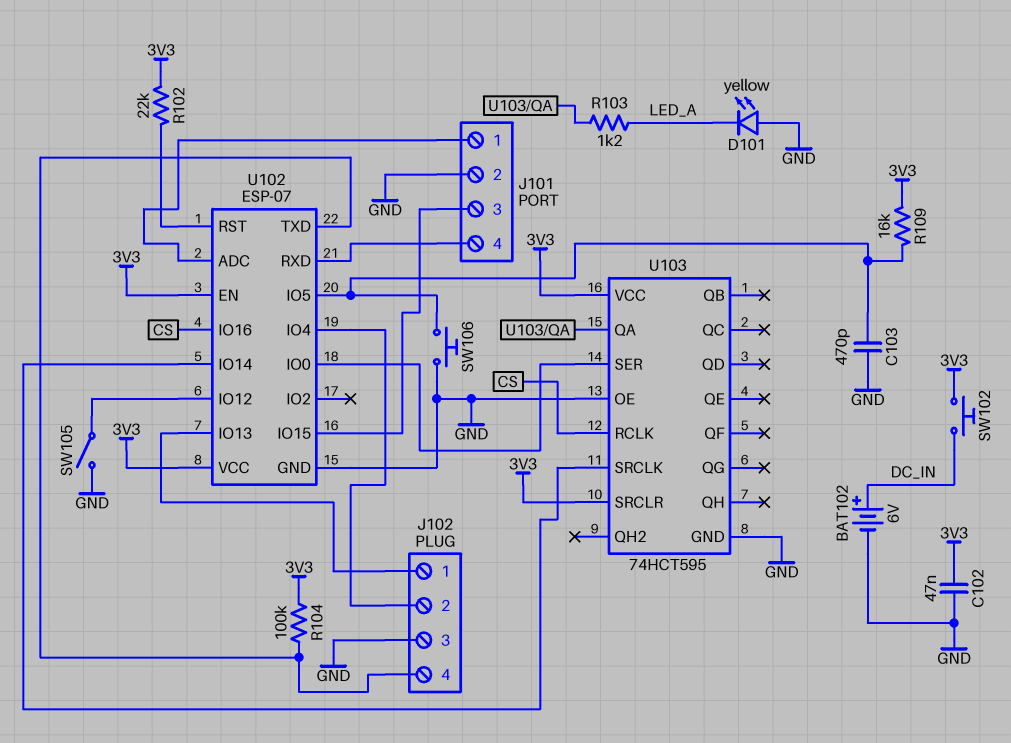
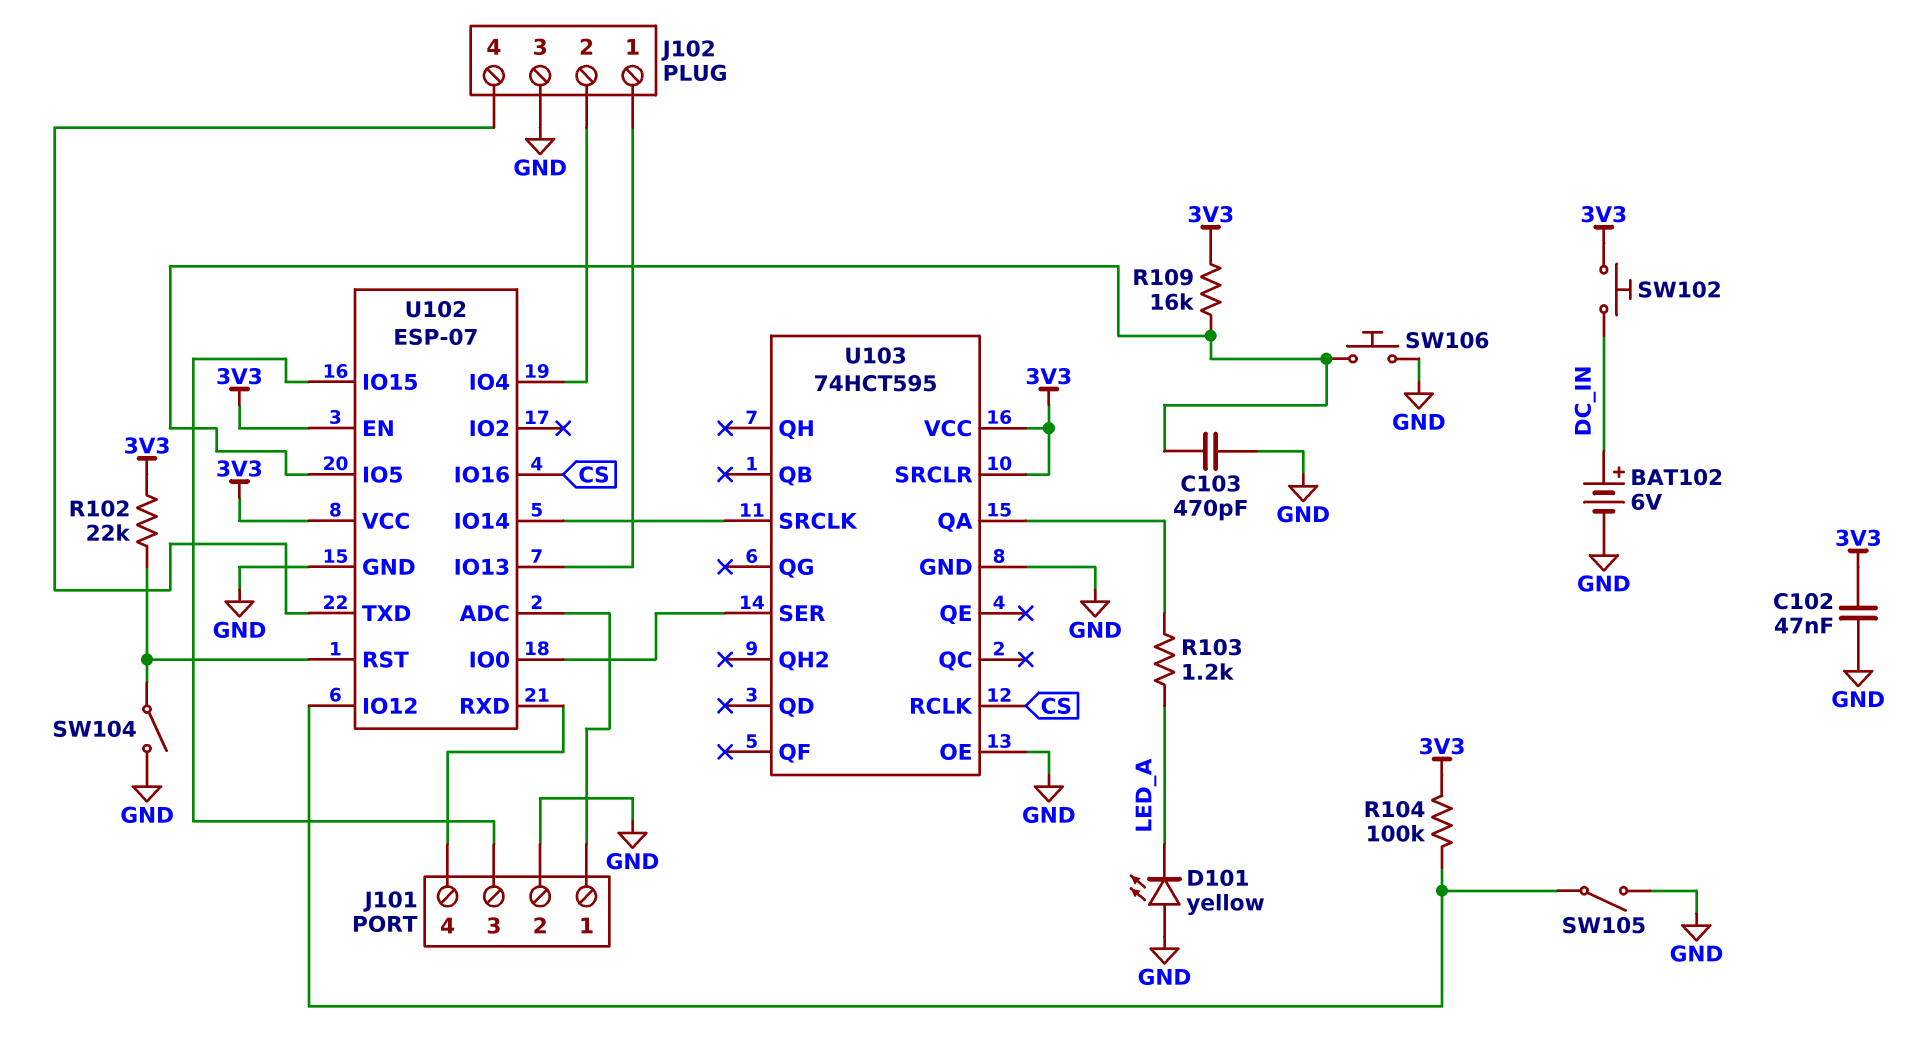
R104: 100k (3V3, J102/4) -> 100k (3V3, U102/IO12)
SW104: none -> switch (GND, U102/RST)

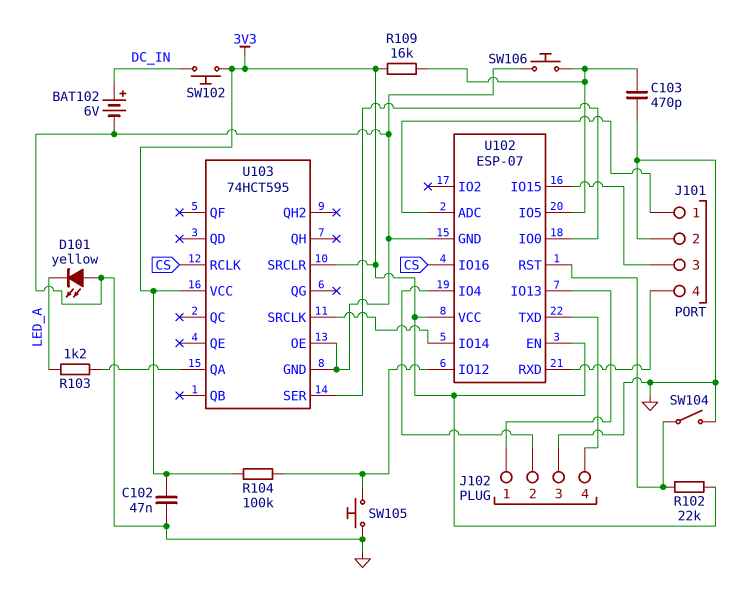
SW105: switch (GND, U102/IO12) -> button (GND, U102/IO12)

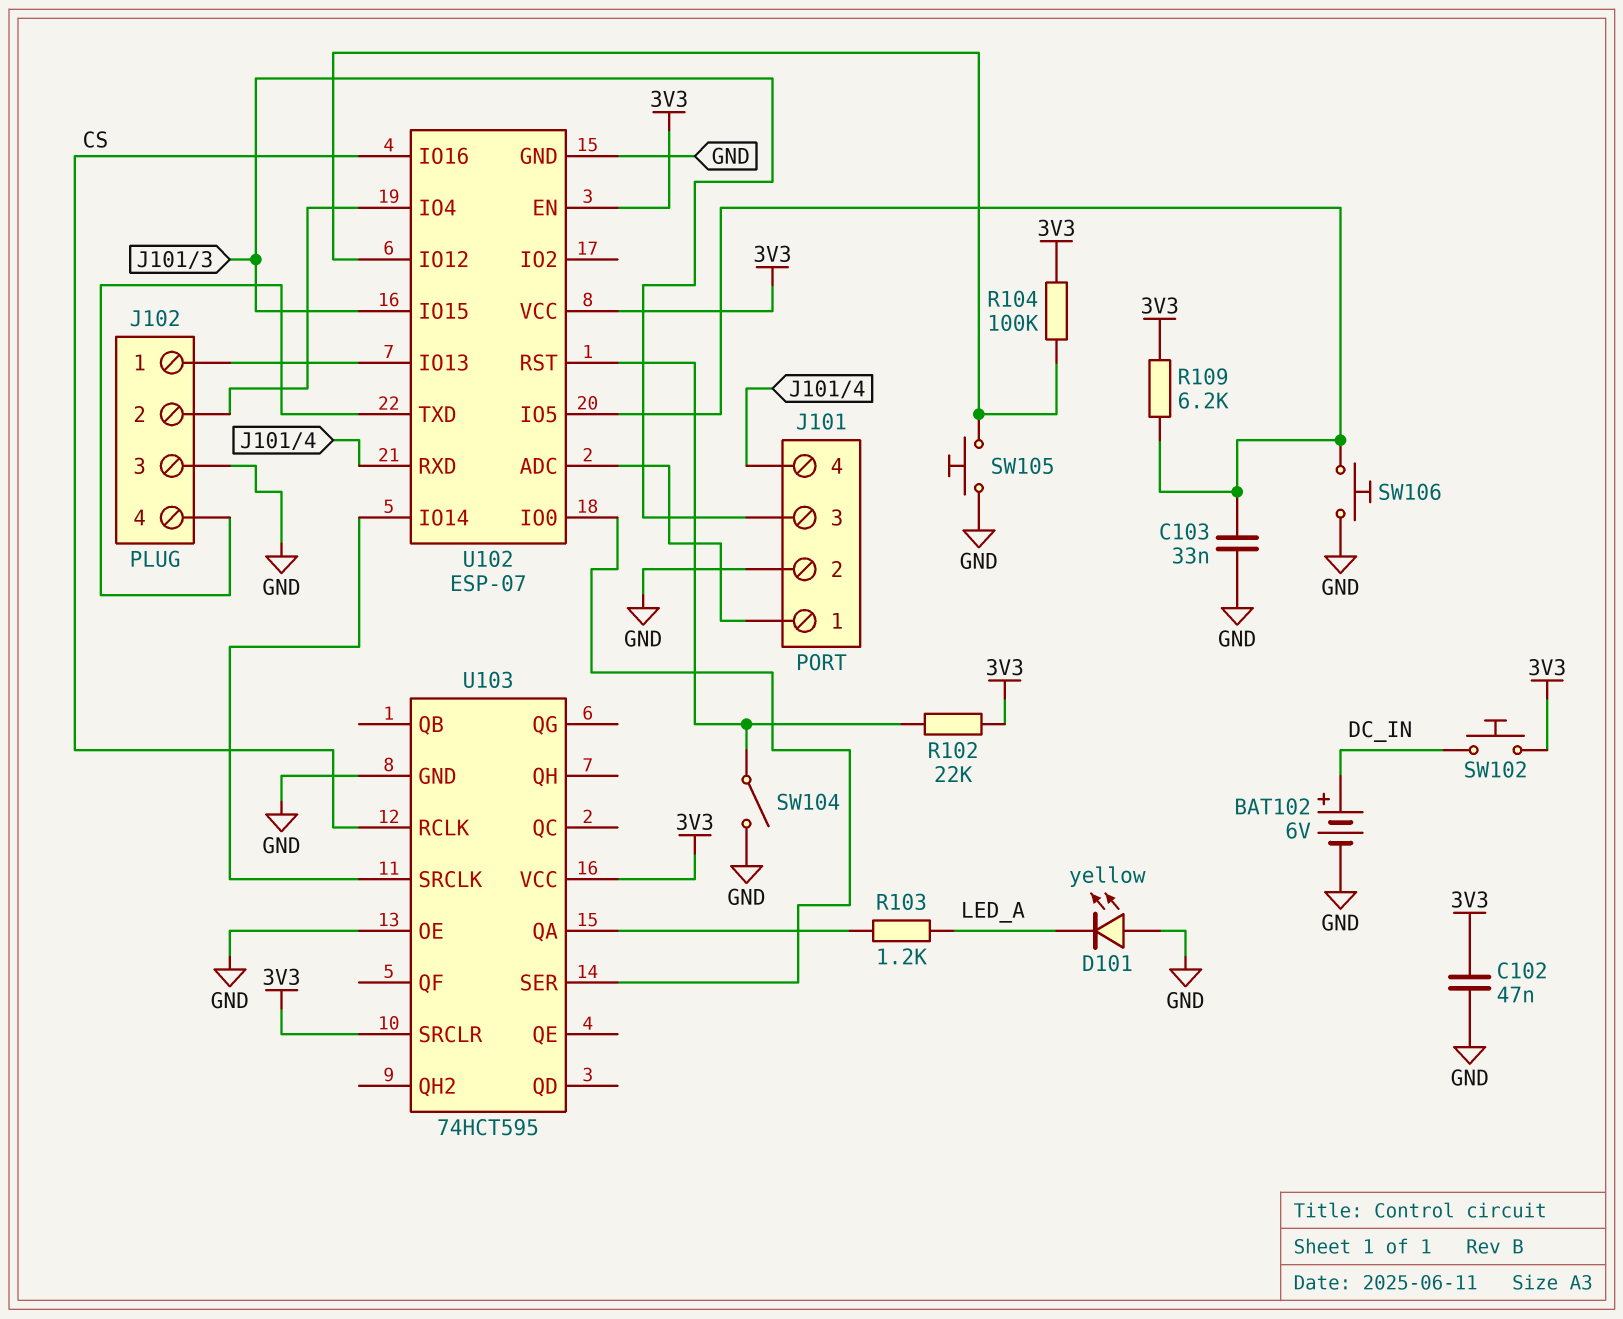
C103: 470pF (GND, U102/IO5) -> 33nF (GND, U102/IO5)
R109: 16k (3V3, U102/IO5) -> 6.2k (3V3, U102/IO5)

